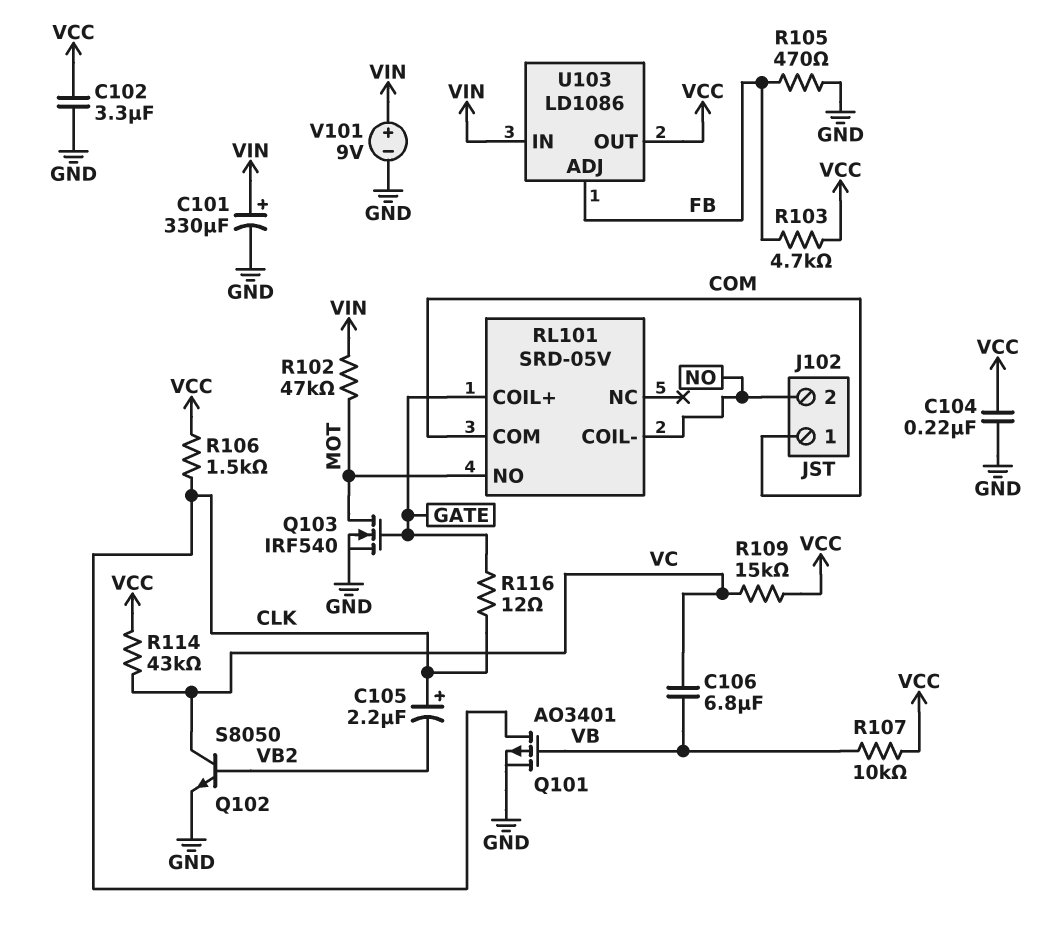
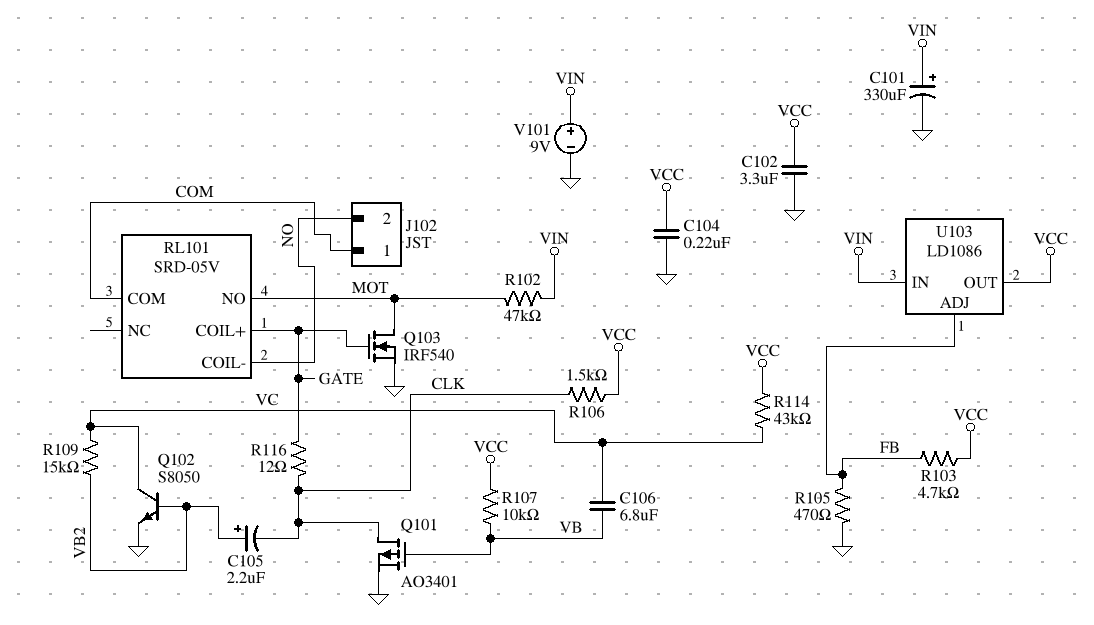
C105: 2.2uF (plus CLK, minus VB2) -> 2.2uF (plus VB2, minus CLK)
R109: 15k (VC, VCC) -> 15k (VB2, VC)

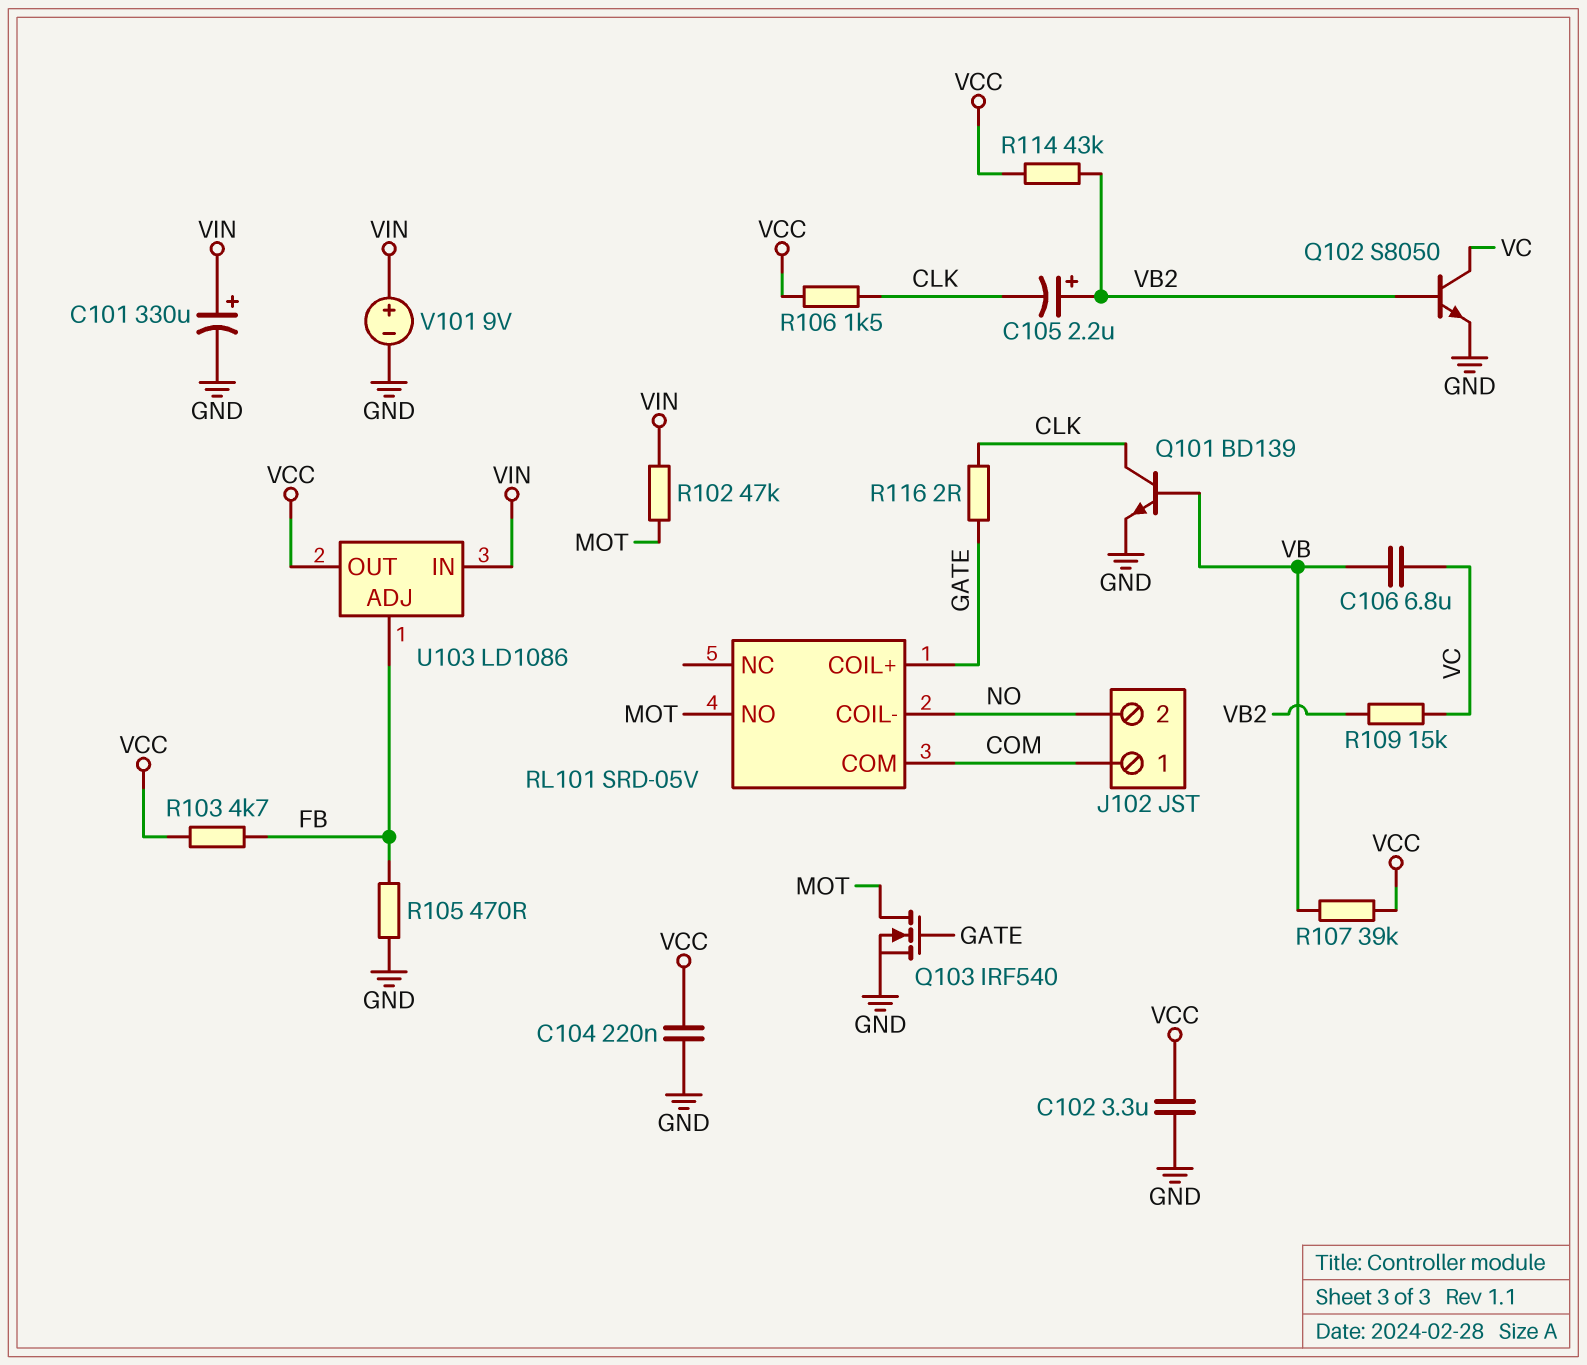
Q101: PMOS AO3401 (G VB, D CLK, S GND) -> NPN BD139 (B VB, C CLK, E GND)
R107: 10k (VB, VCC) -> 39k (VB, VCC)
R114: 43k (VC, VCC) -> 43k (VB2, VCC)
R116: 12 (CLK, GATE) -> 2 (CLK, GATE)

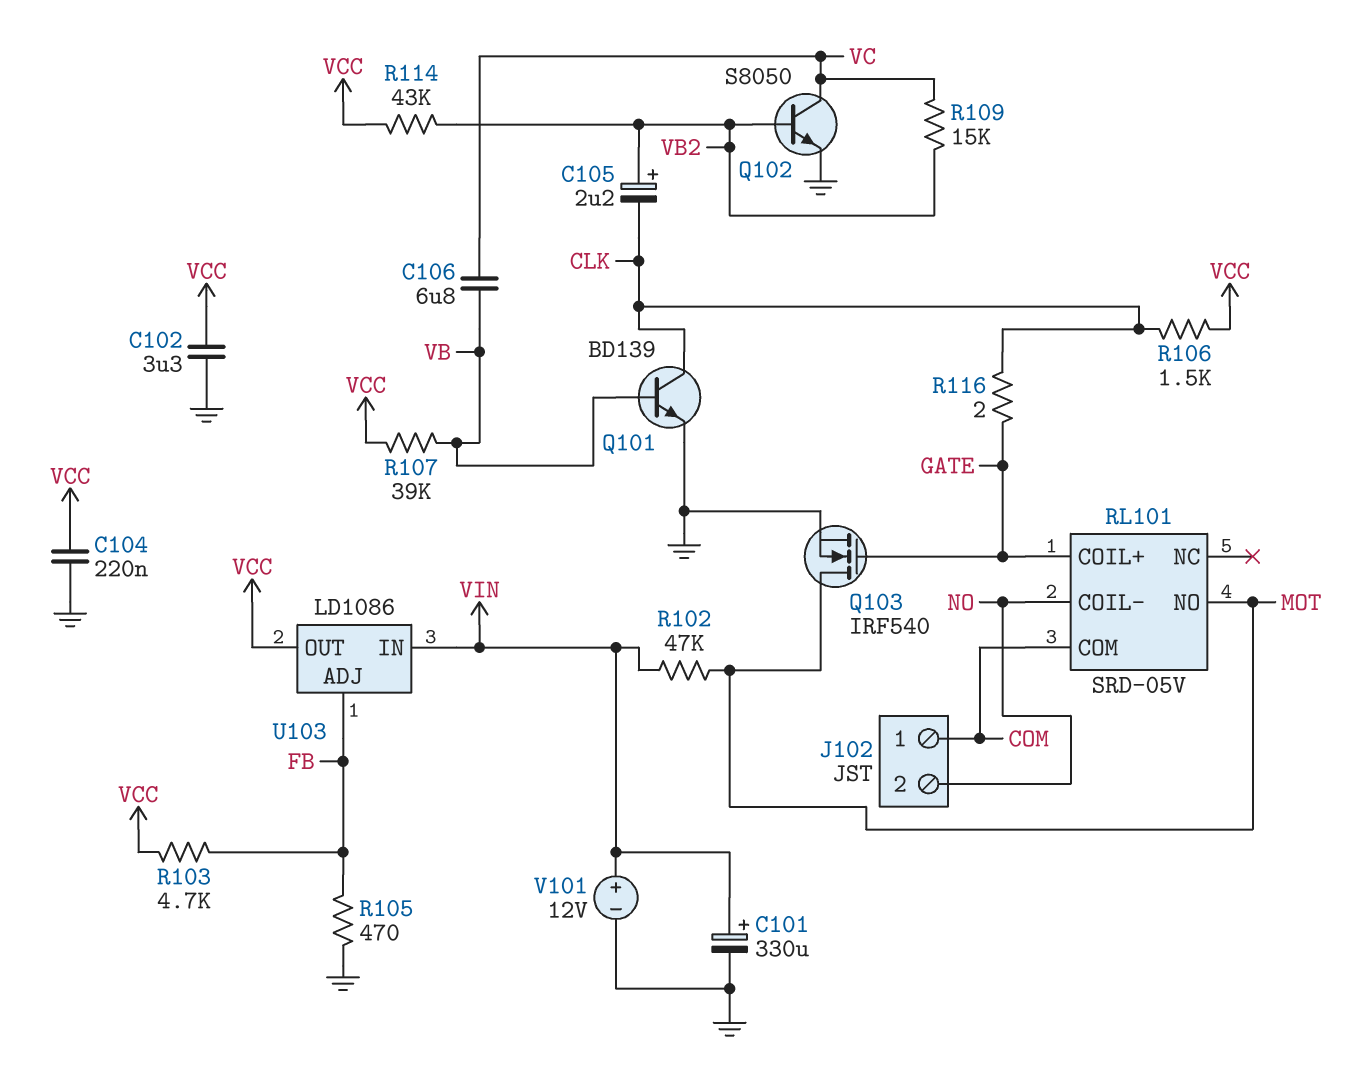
V101: 9V (plus VIN, minus GND) -> 12V (plus VIN, minus GND)

